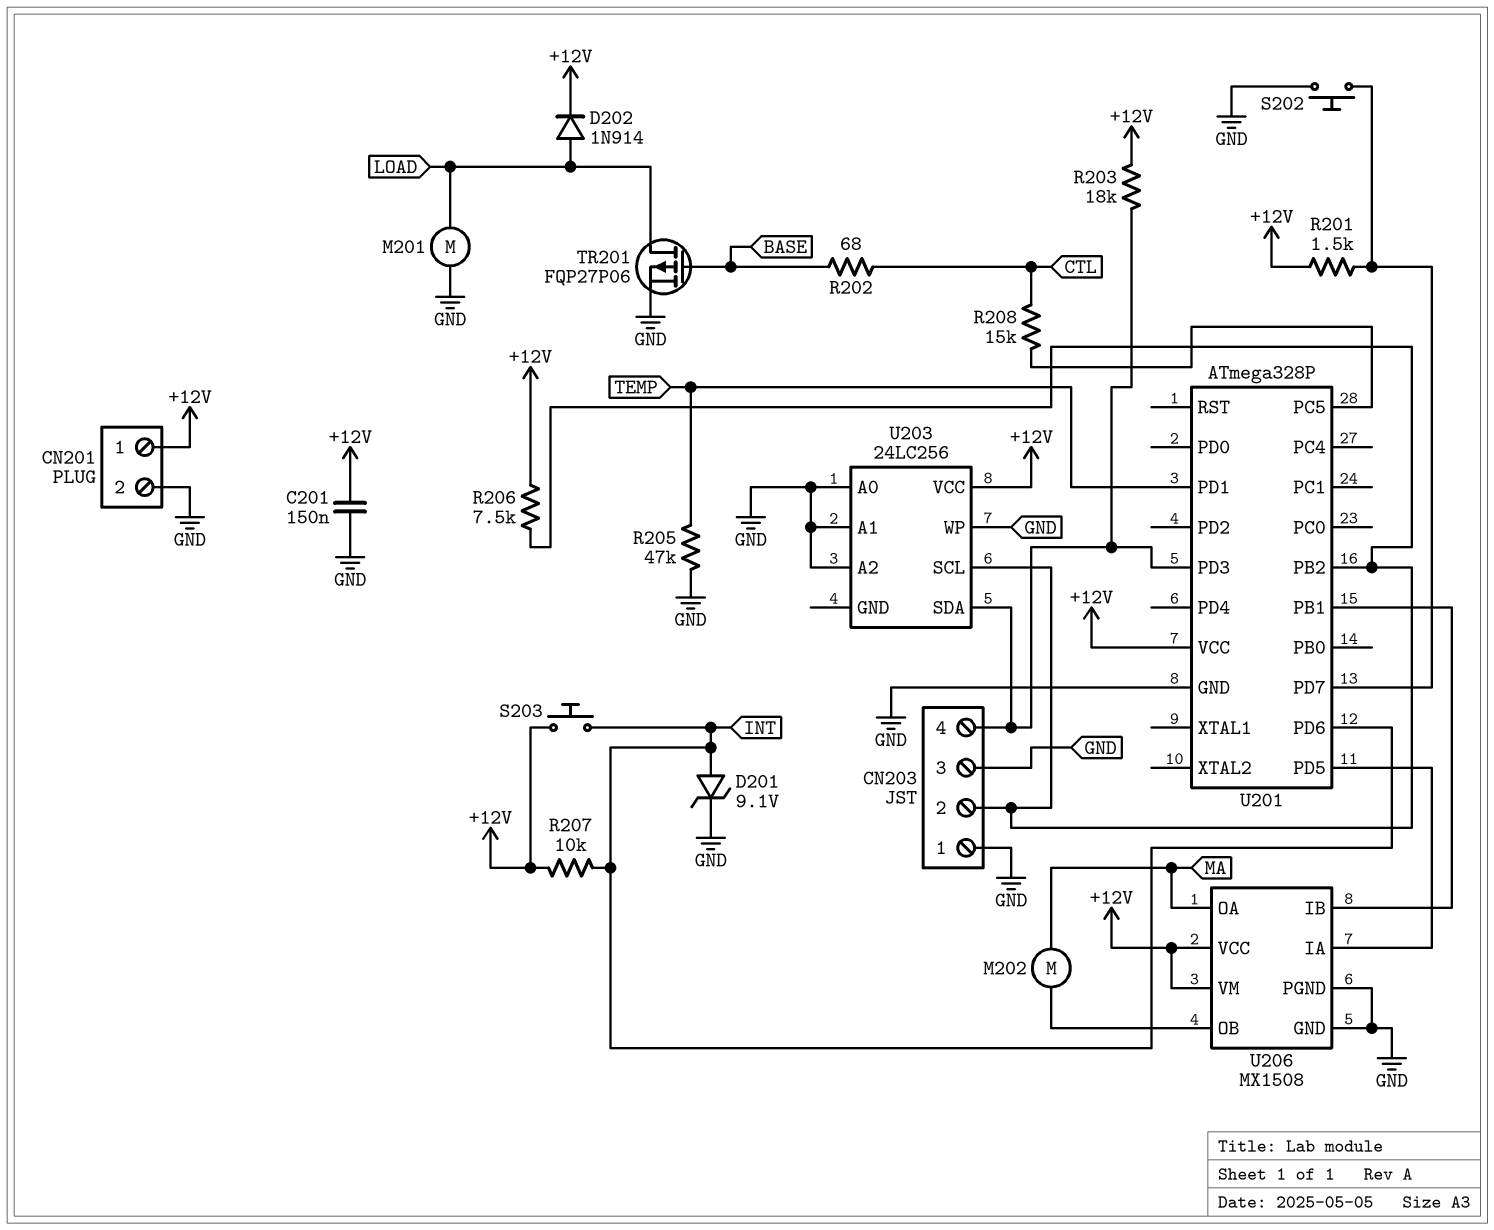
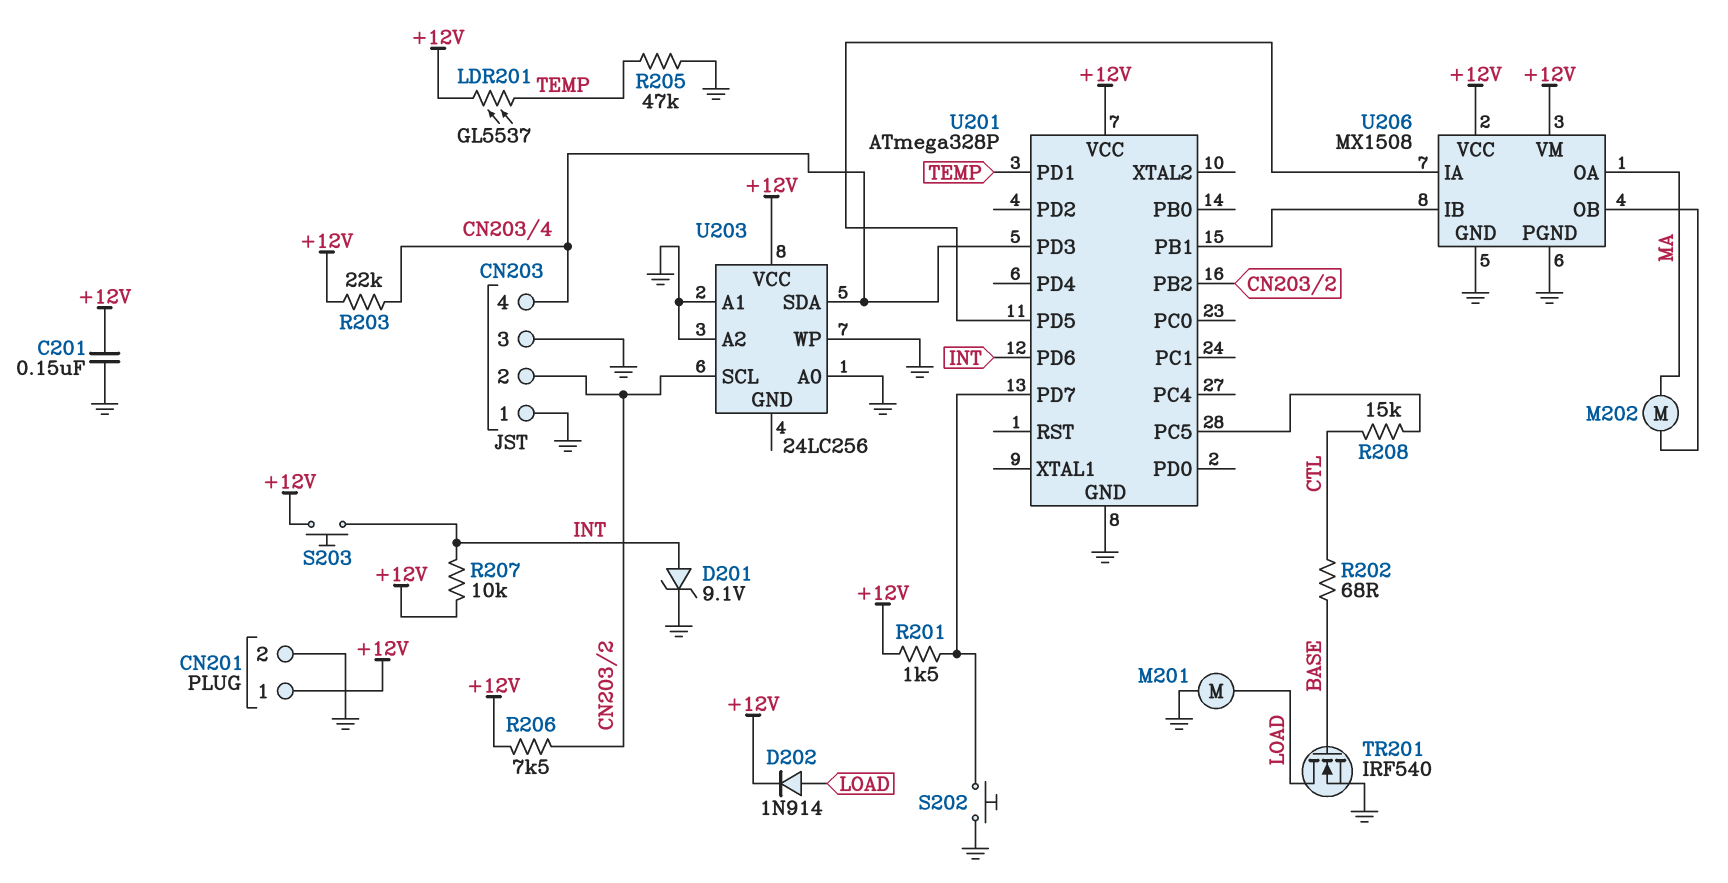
LDR201: none -> GL5537 (+12V, TEMP)
R203: 18k (+12V, CN203/4) -> 22k (+12V, CN203/4)
TR201: PMOS FQP27P06 (G BASE, D LOAD, S GND) -> NMOS IRF540 (G BASE, D LOAD, S GND)

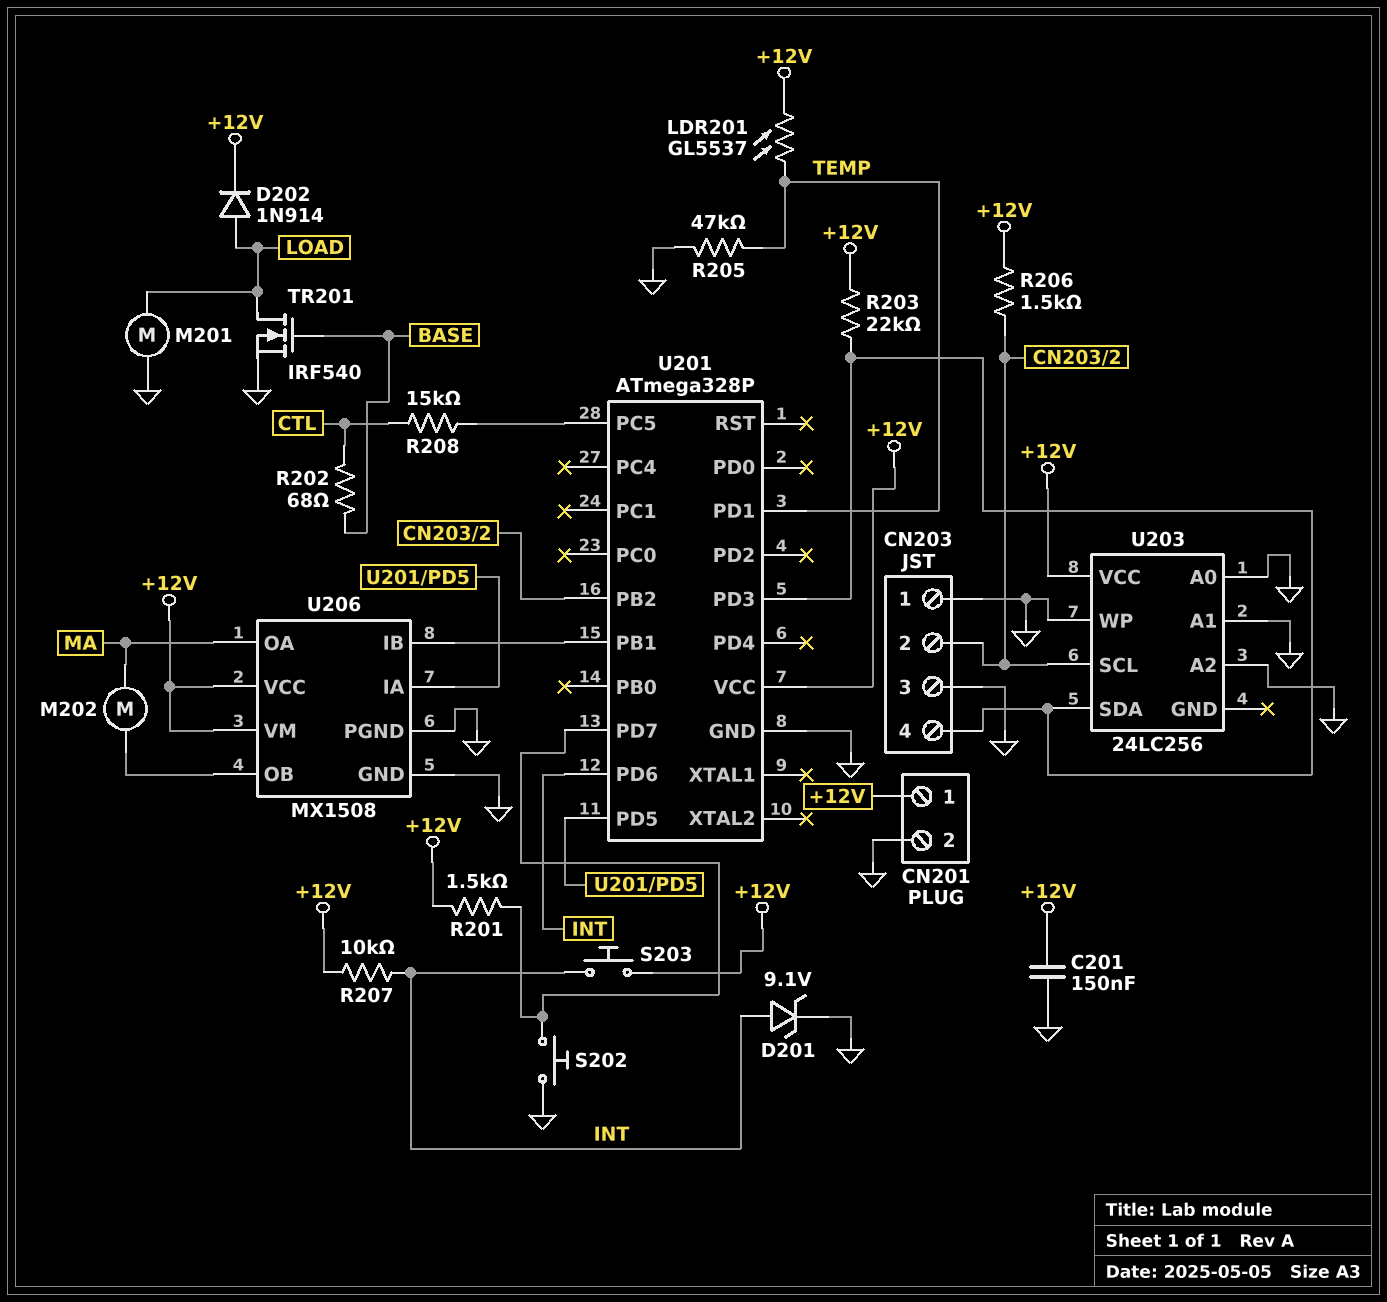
R206: 7.5k (+12V, CN203/2) -> 1.5k (+12V, CN203/2)

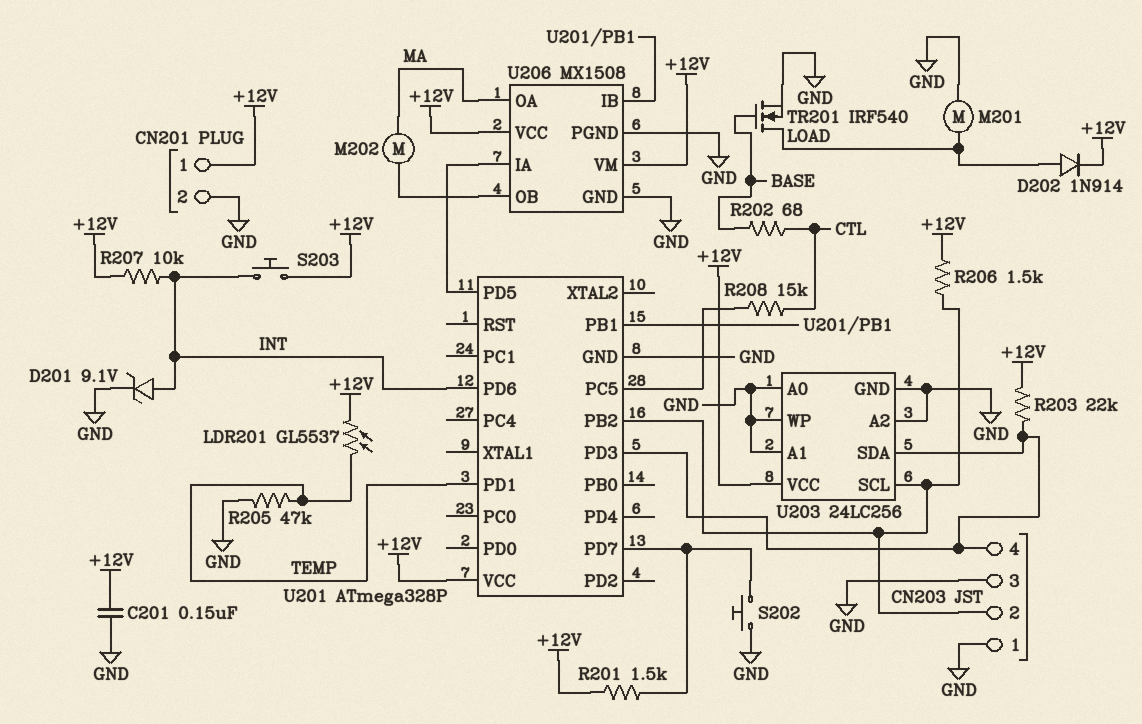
U203 pin GND: none -> GND

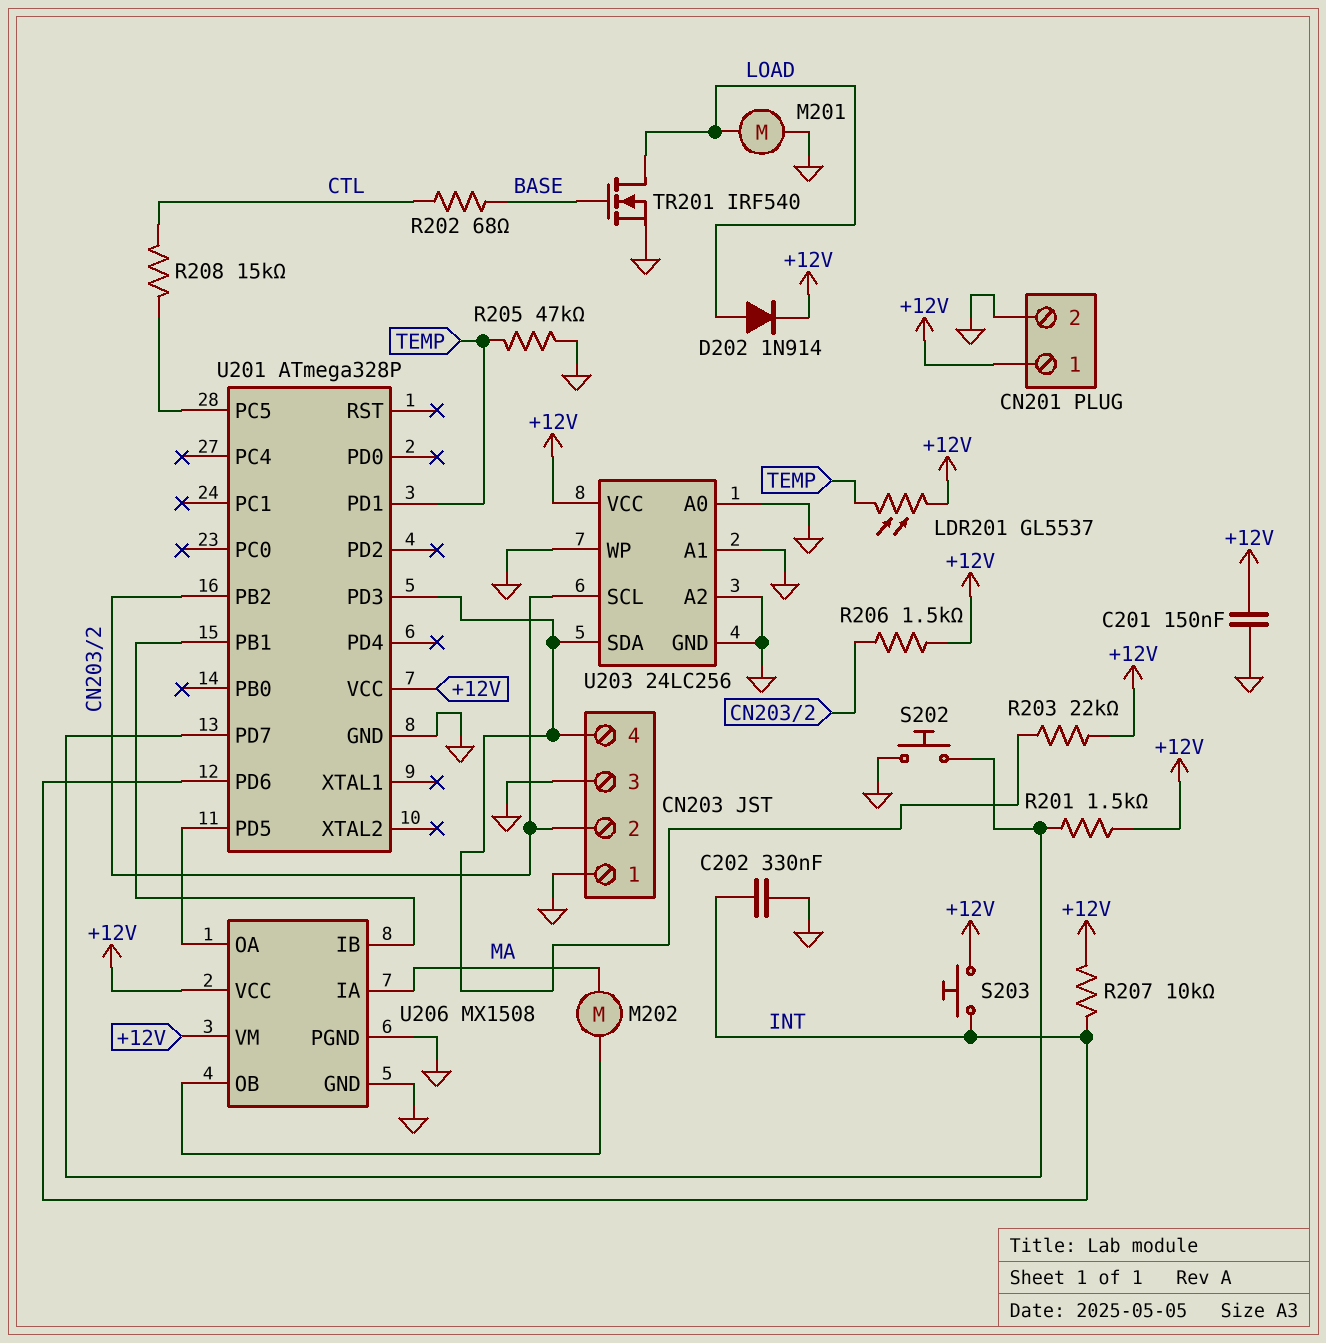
C202: none -> 330nF (GND, INT)
D201: zener 9.1V (A INT, K GND) -> none
U206 pin IA: U201/PD5 -> MA
U206 pin OA: MA -> U201/PD5

